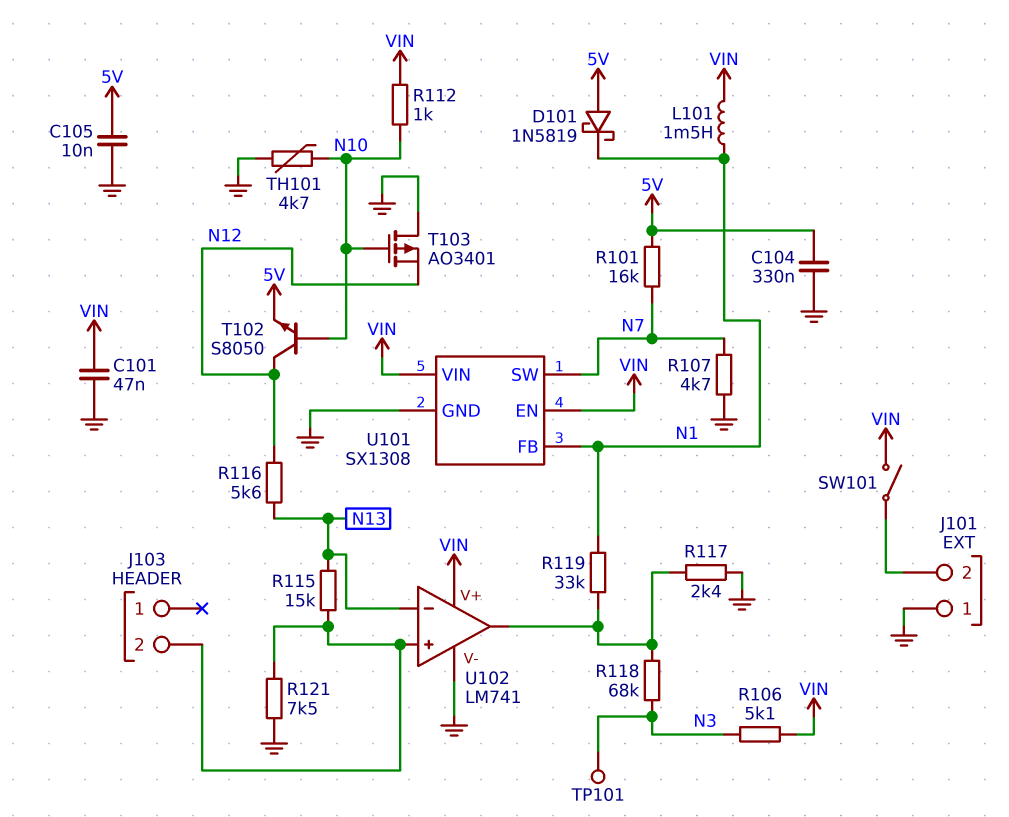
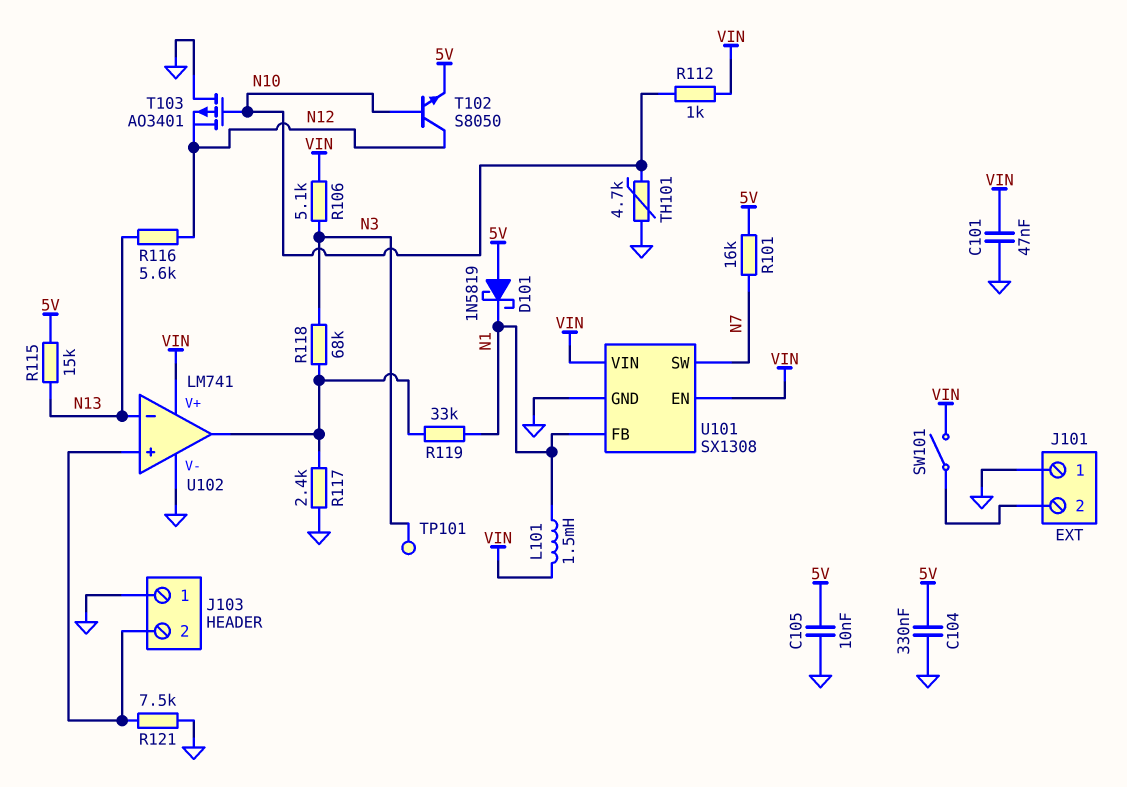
J103 pin 1: none -> GND
R107: 4.7k (GND, N7) -> none
R115: 15k (J103/2, N13) -> 15k (5V, N13)

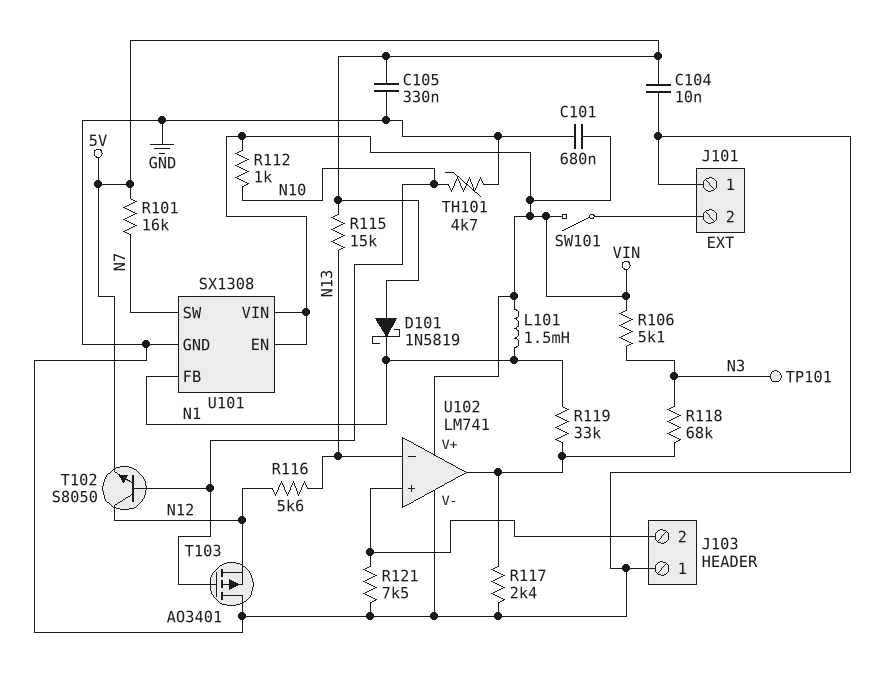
C101: 47nF (GND, VIN) -> 680nF (GND, VIN)
C104: 330nF (5V, GND) -> 10nF (5V, GND)
C105: 10nF (5V, GND) -> 330nF (5V, GND)

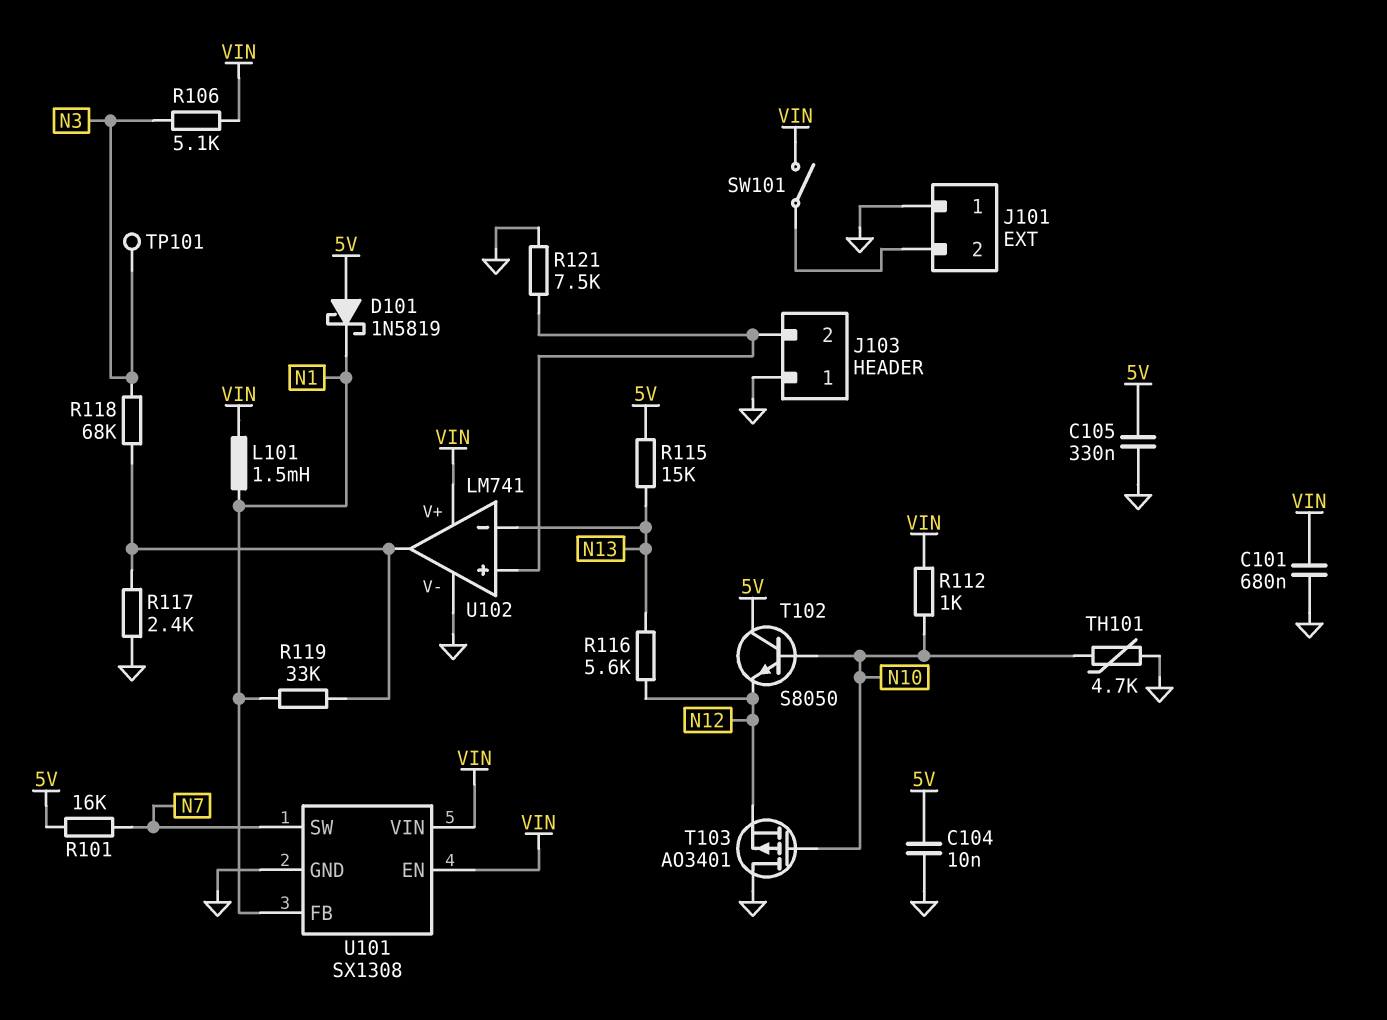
T102: NPN S8050 (B N10, C N12, E 5V) -> NPN S8050 (B N10, C 5V, E N12)

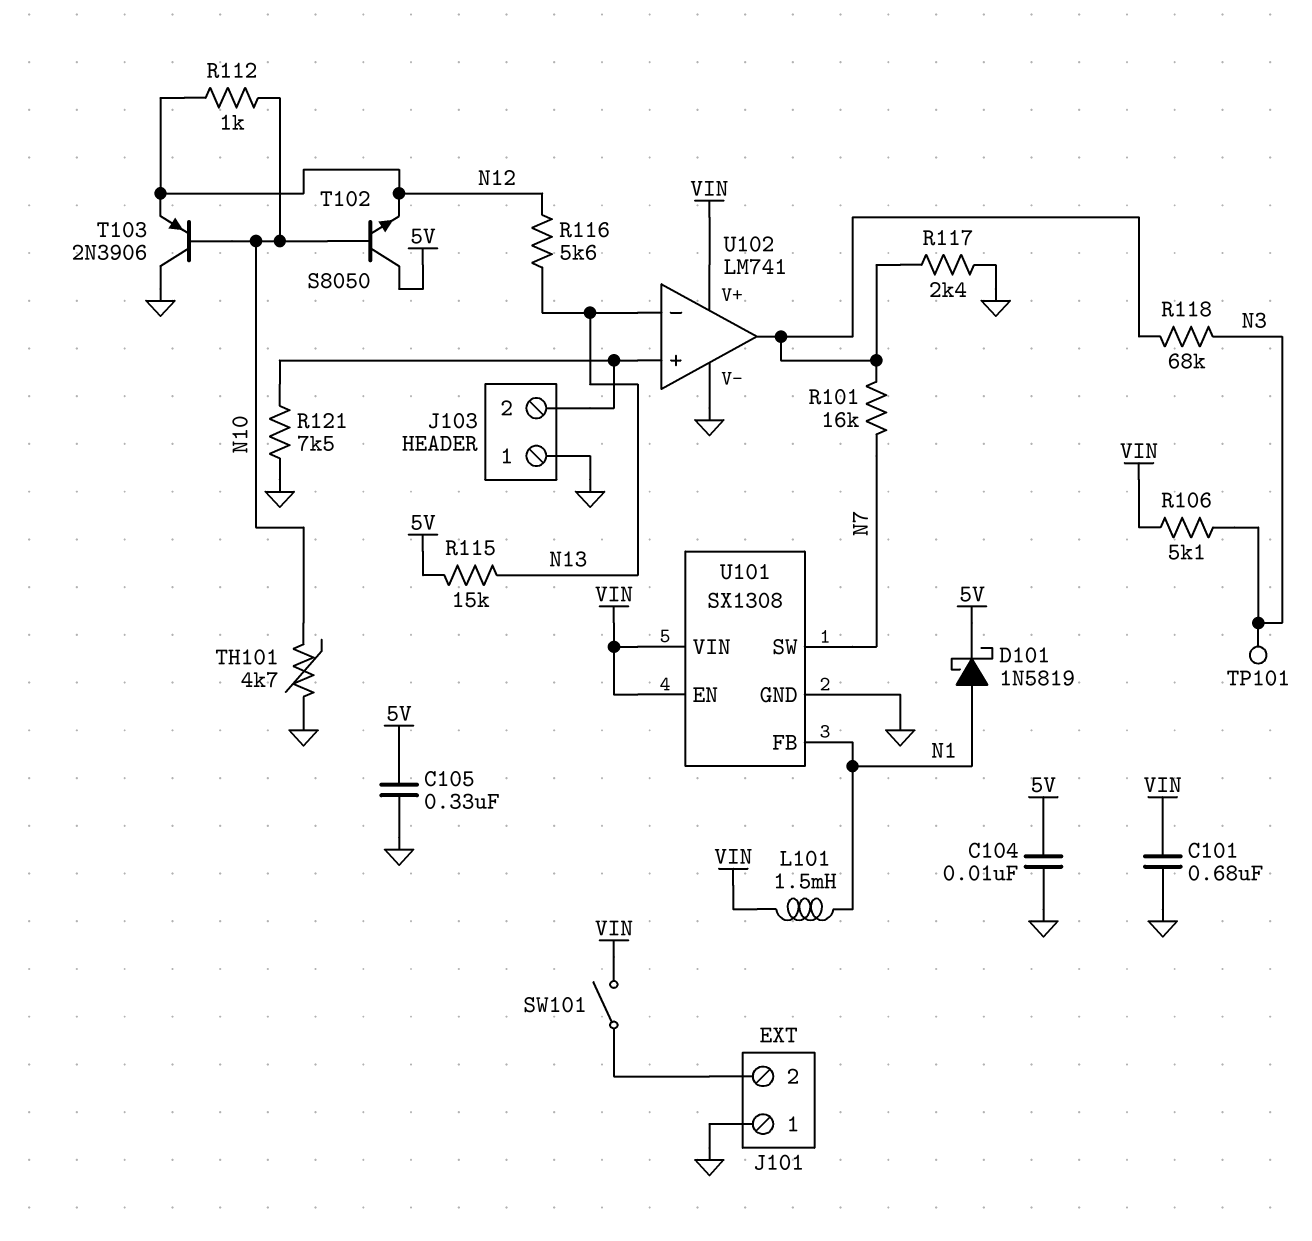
D101: schottky 1N5819 (A 5V, K N1) -> schottky 1N5819 (A N1, K 5V)
R101: 16k (5V, N7) -> 16k (N7, U102/out)
R112: 1k (N10, VIN) -> 1k (N10, N12)
R119: 33k (N1, U102/out) -> none
T103: PMOS AO3401 (G N10, D GND, S N12) -> PNP 2N3906 (B N10, C GND, E N12)

